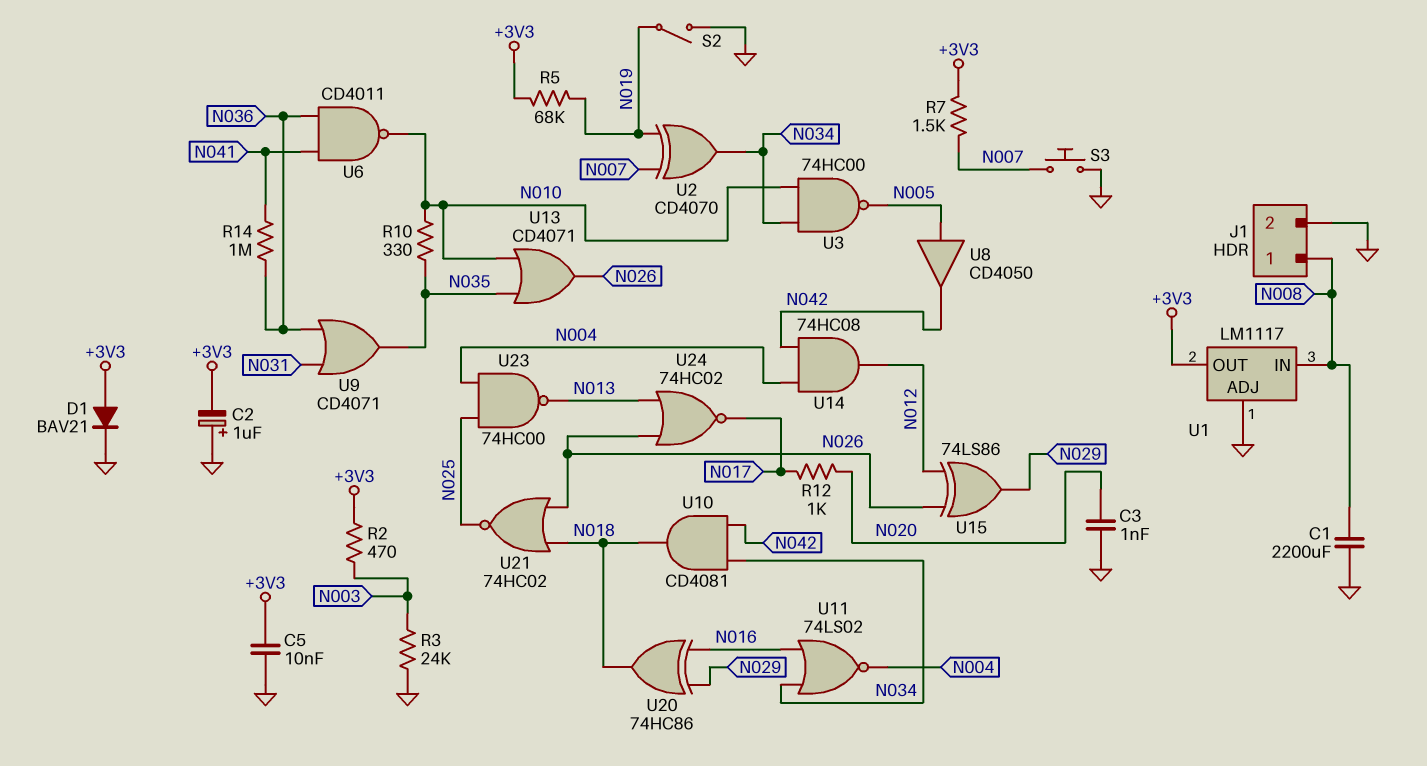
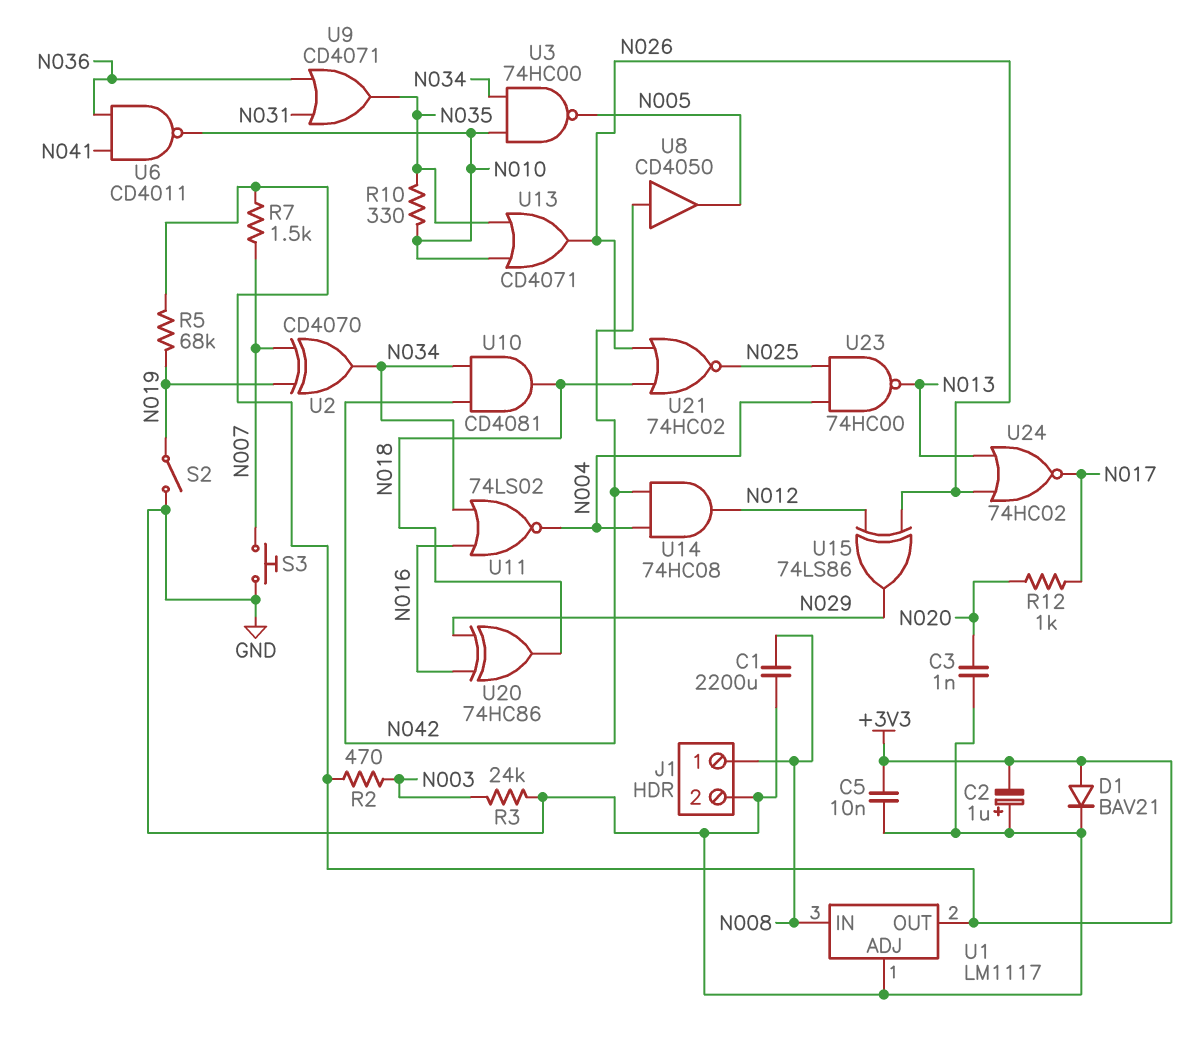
R14: 1M (N036, N041) -> none
U8: buffer CD4050 (in N005, out N042) -> buffer CD4050 (in N042, out N005)

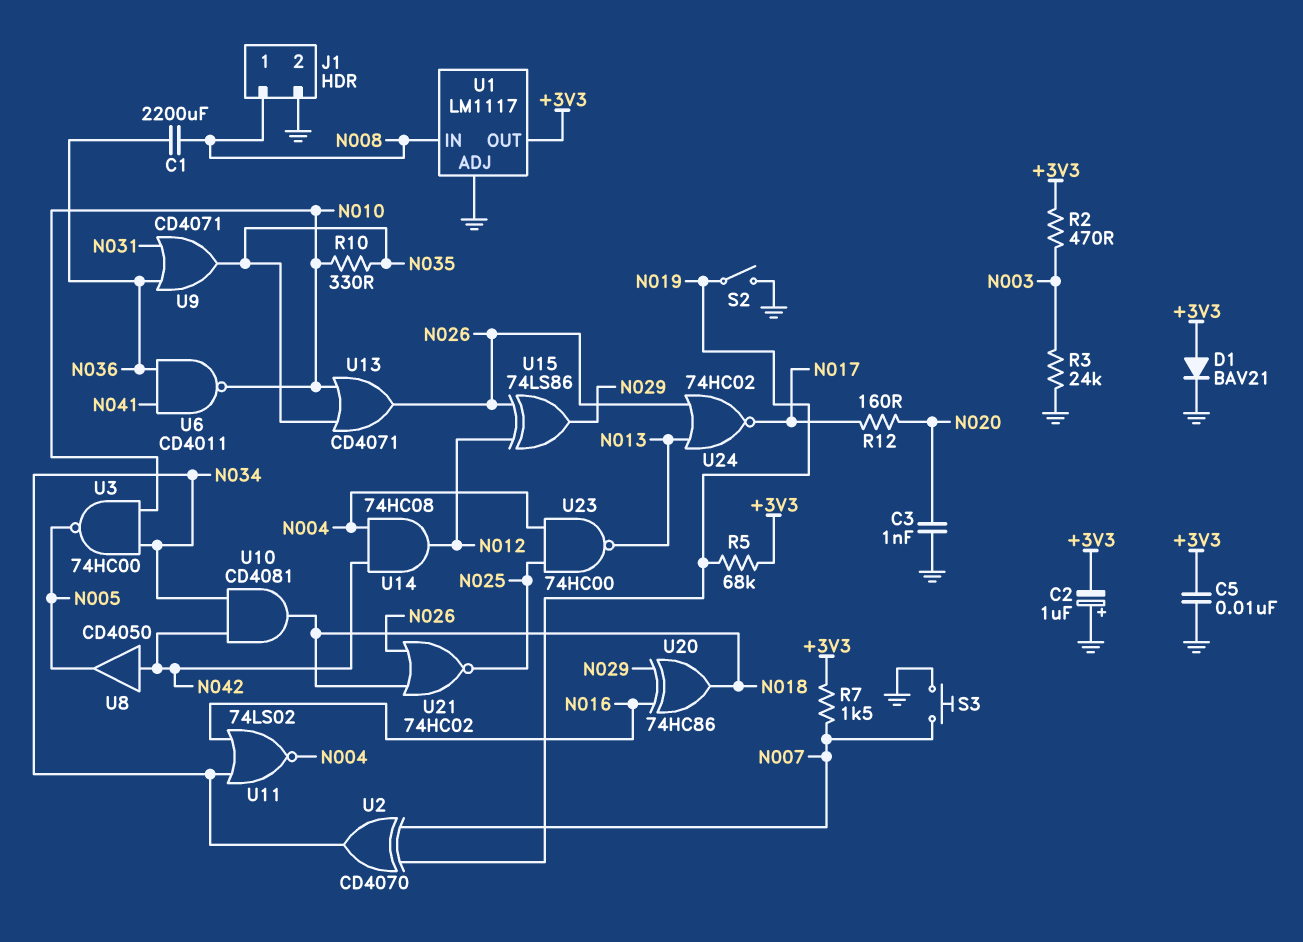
C1: 2200uF (GND, N008) -> 2200uF (N008, N036)
R12: 1k (N017, N020) -> 160 (N017, N020)

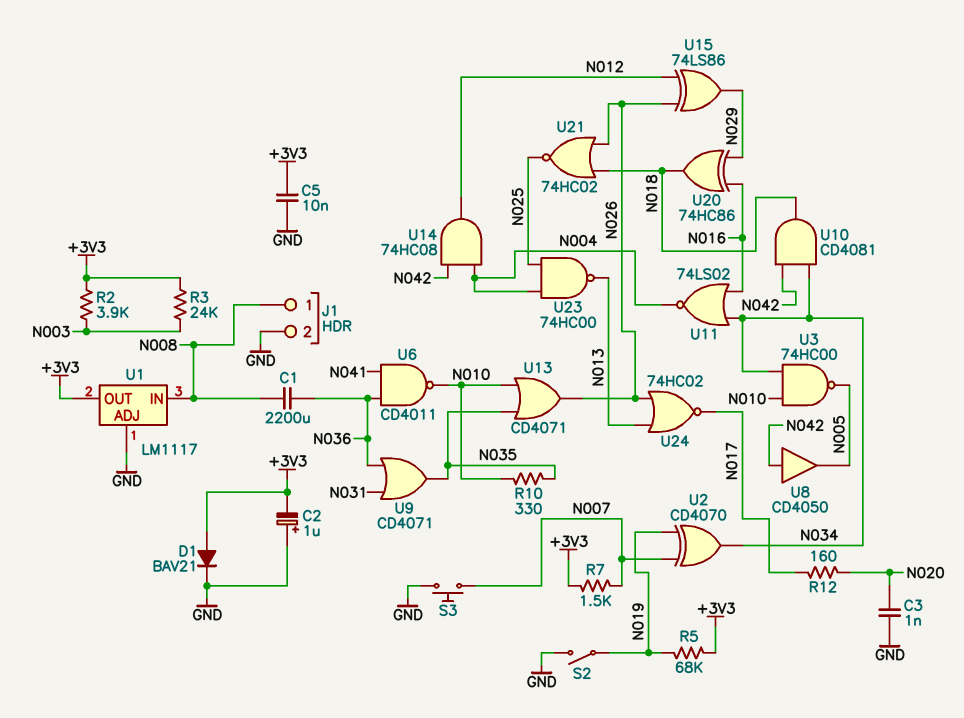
R2: 470 (+3V3, N003) -> 3.9k (+3V3, N003)
R3: 24k (GND, N003) -> 24k (+3V3, N003)

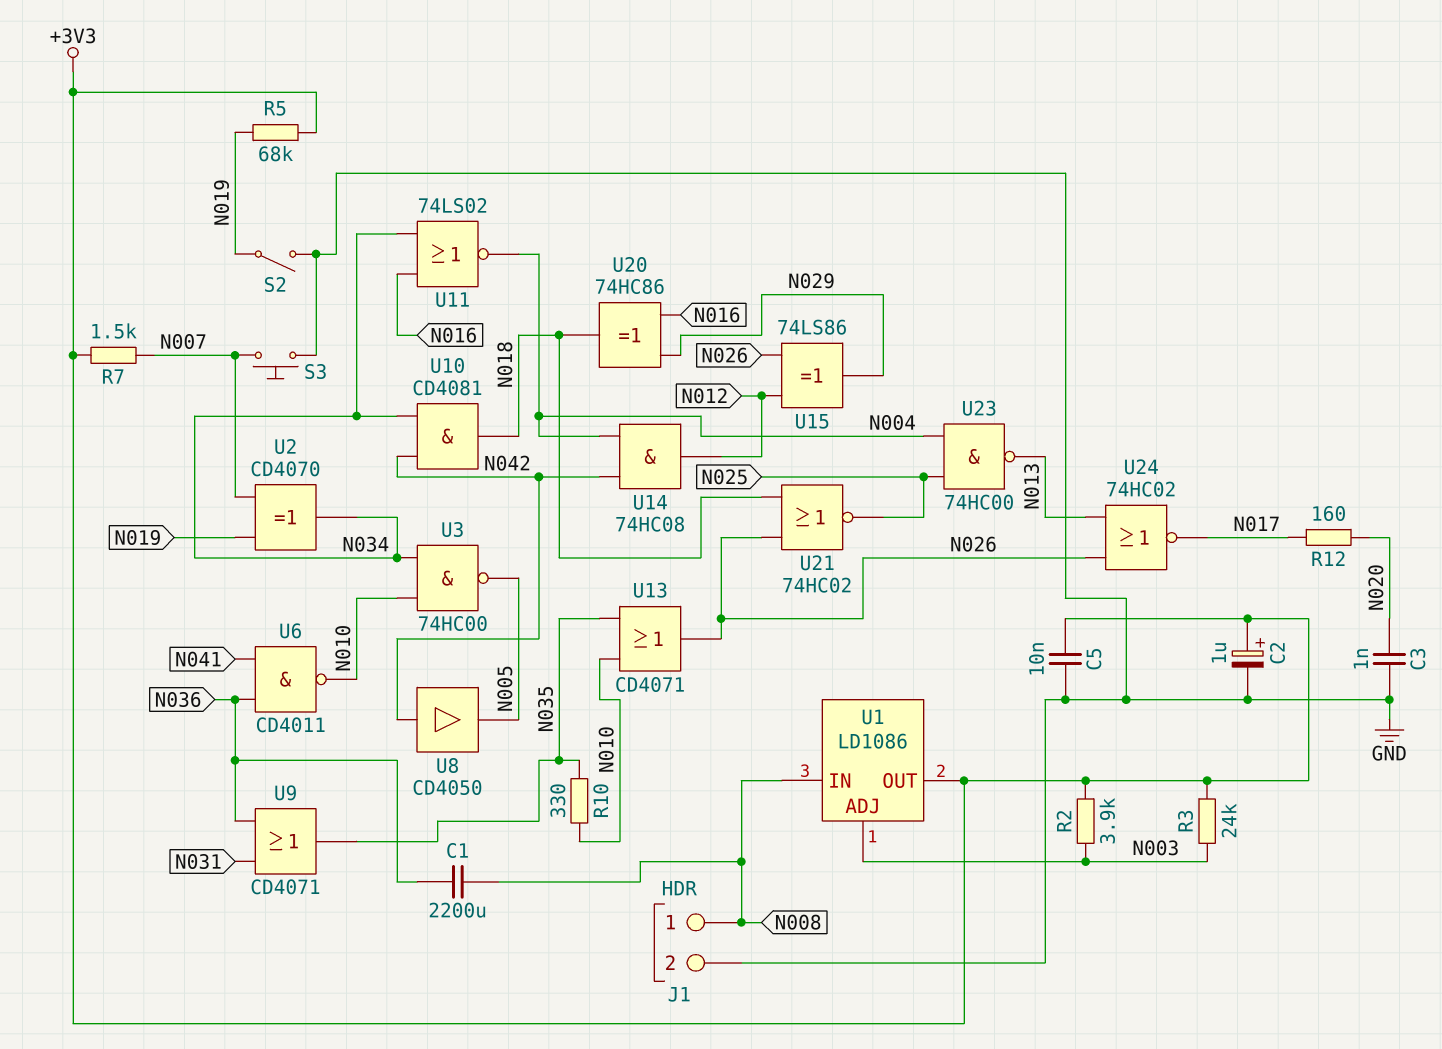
C2: 1uF (plus GND, minus +3V3) -> 1uF (plus +3V3, minus GND)
D1: diode BAV21 (A +3V3, K GND) -> none
U1: LM1117 -> LD1086
U1 pin ADJ: GND -> N003

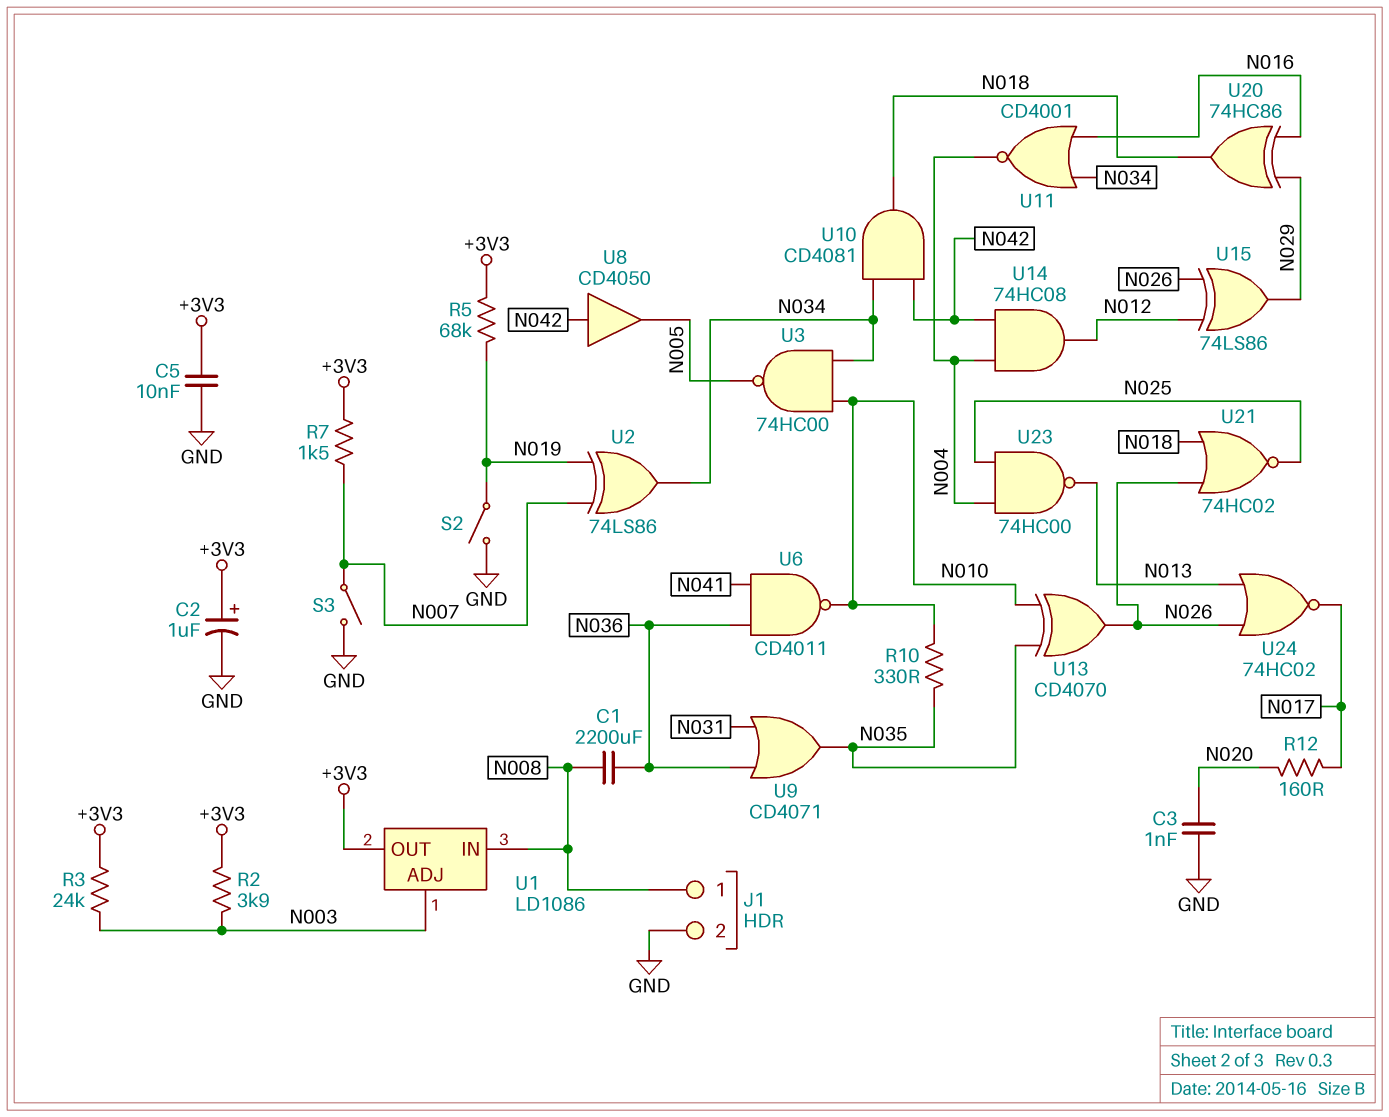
S3: button (GND, N007) -> switch (GND, N007)
U2: XOR CD4070 (in N007, in N019, out N034) -> XOR 74LS86 (in N007, in N019, out N034)
U11: NOR 74LS02 (in N016, in N034, out N004) -> NOR CD4001 (in N016, in N034, out N004)
U13: OR CD4071 (in N010, in N035, out N026) -> XOR CD4070 (in N010, in N035, out N026)

